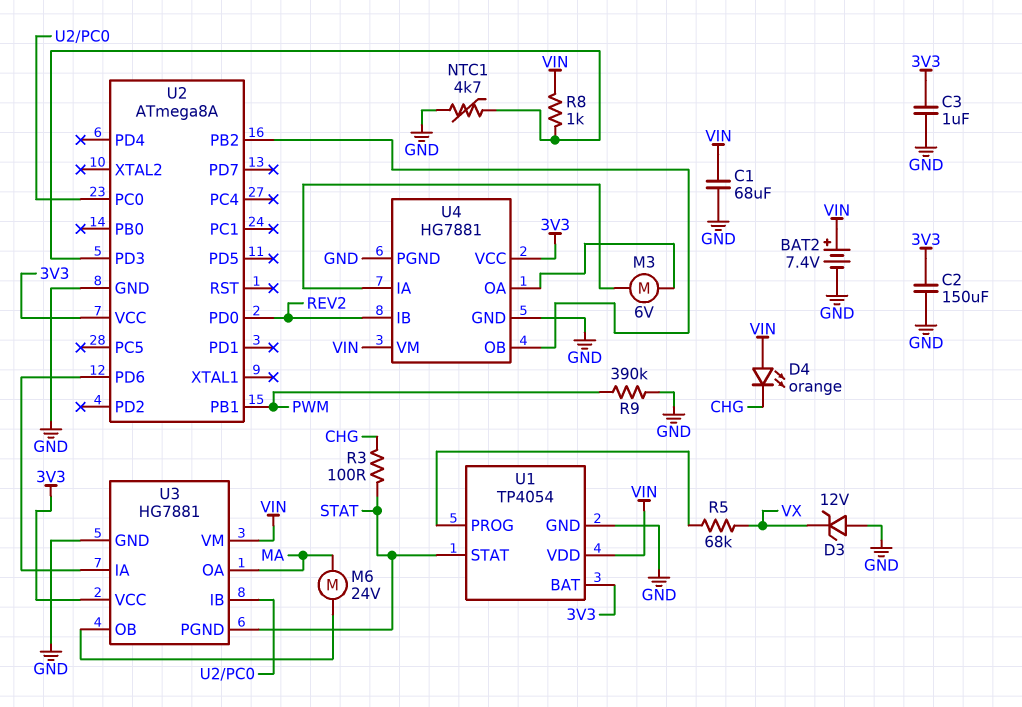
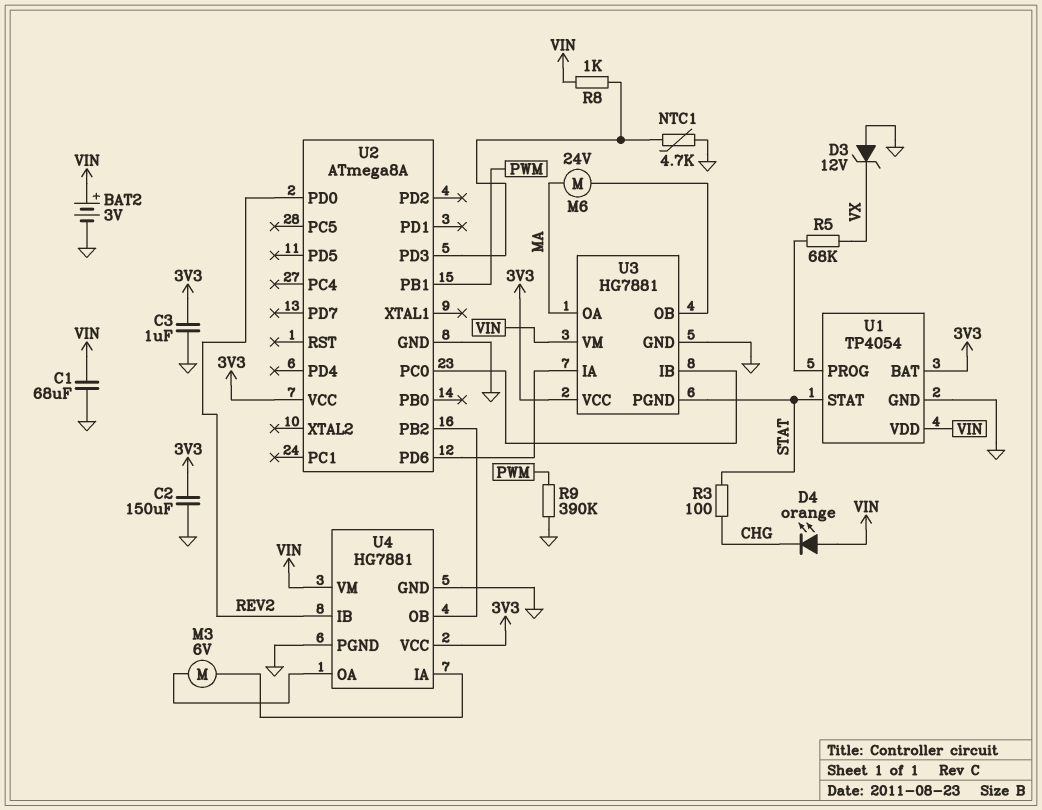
BAT2: 7.4V (plus VIN, minus GND) -> 3V (plus VIN, minus GND)

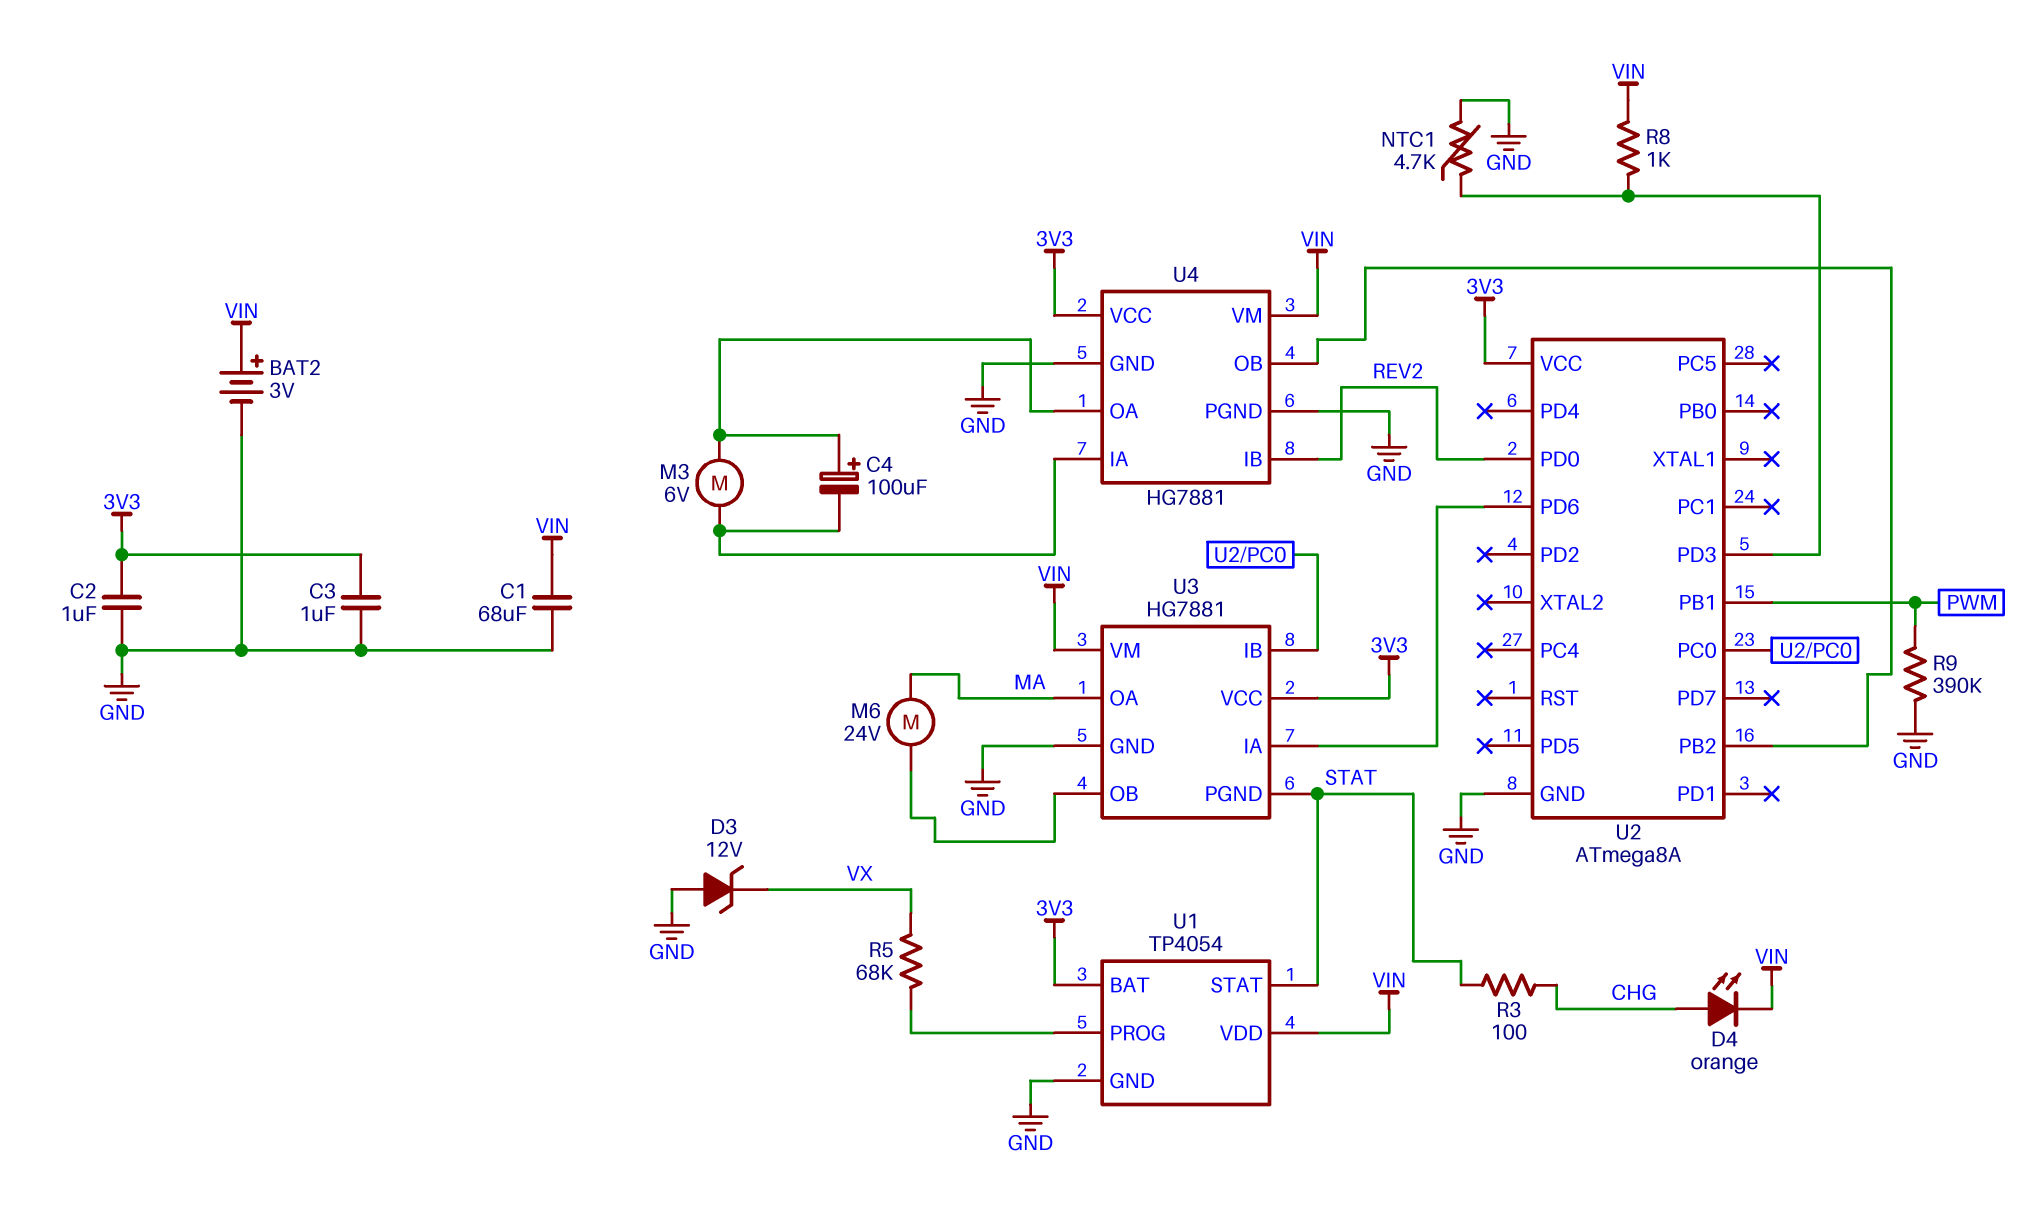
C2: 150uF (3V3, GND) -> 1uF (3V3, GND)
C4: none -> 100uF (plus U4/OA, minus U4/IA)
D4: LED orange (A VIN, K CHG) -> LED orange (A CHG, K VIN)

